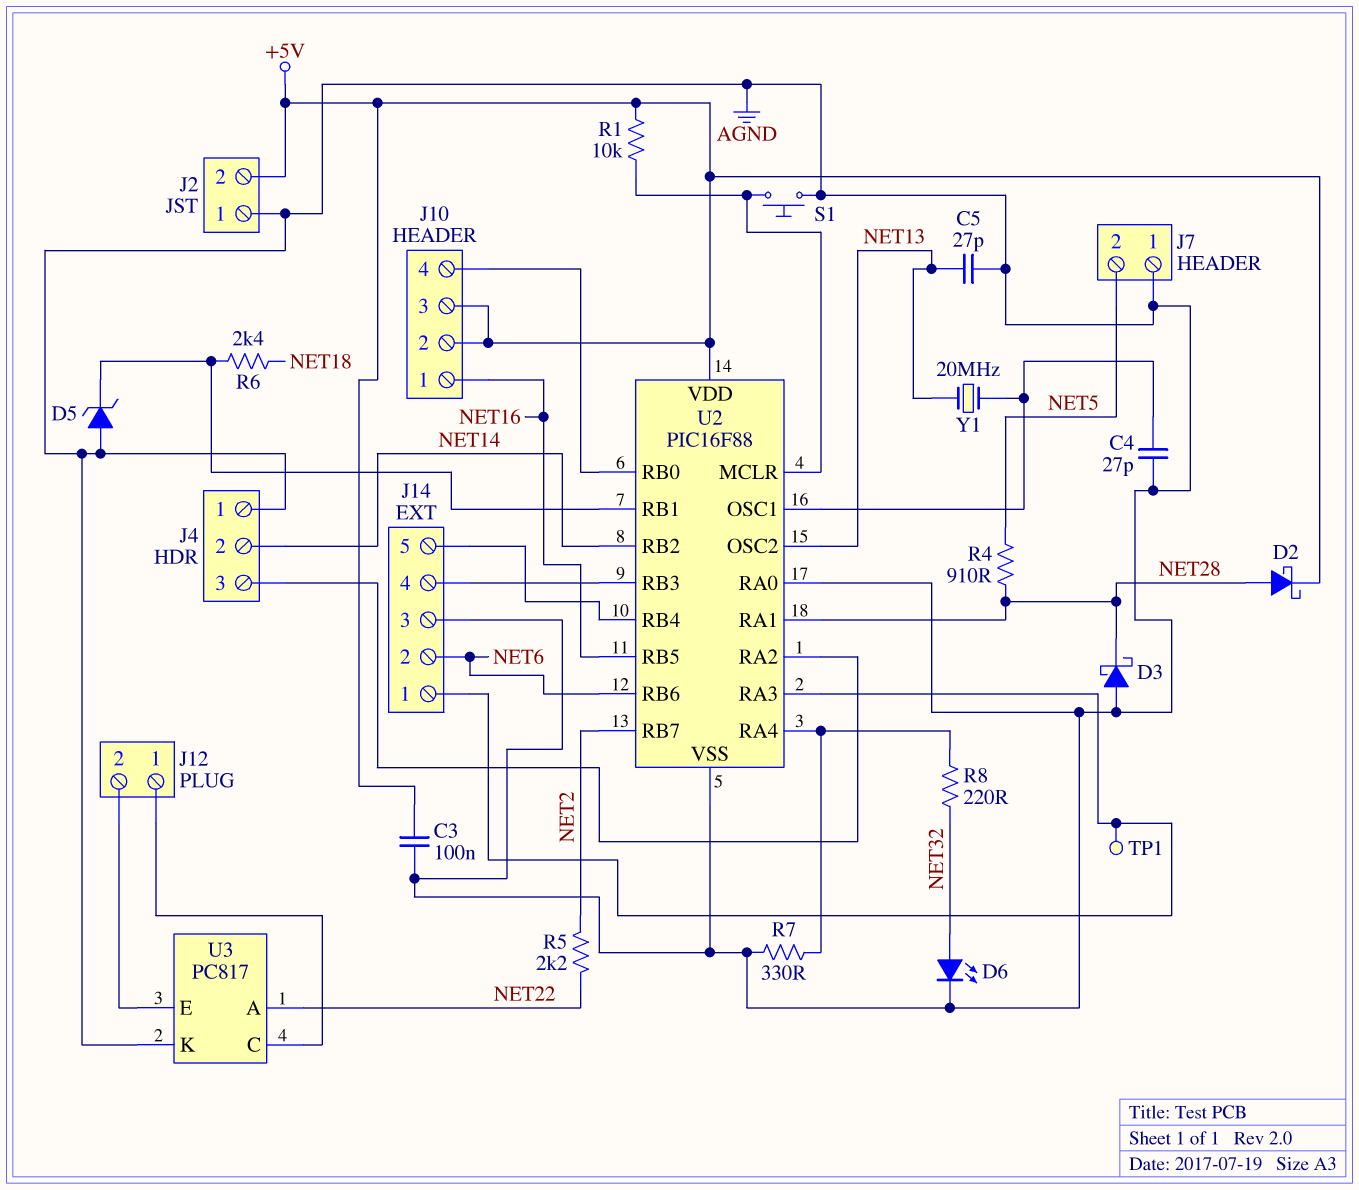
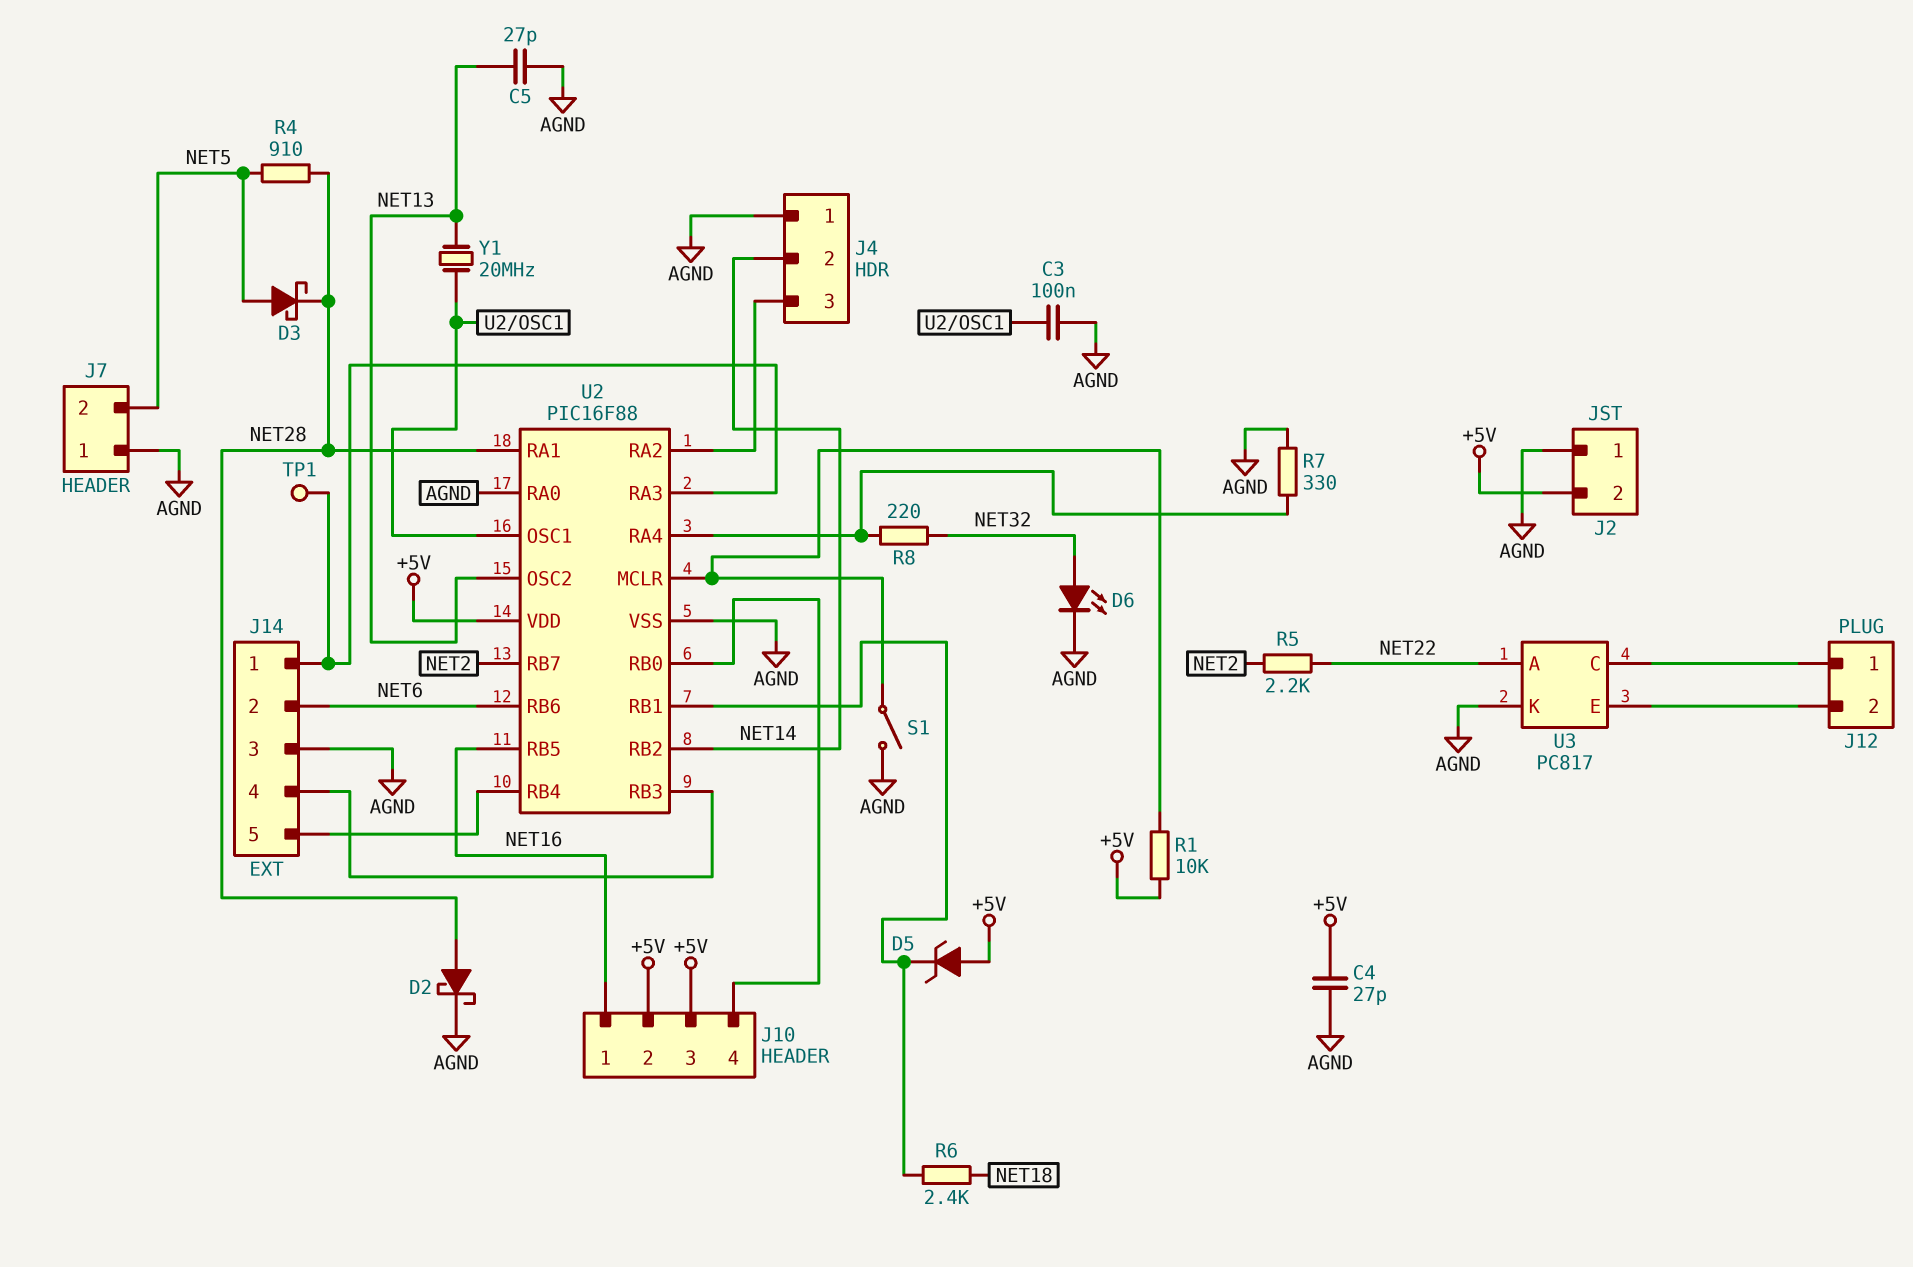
C3: 100nF (+5V, AGND) -> 100nF (AGND, U2/OSC1)
C4: 27pF (AGND, U2/OSC1) -> 27pF (+5V, AGND)
D2: schottky (A NET28, K +5V) -> schottky (A NET28, K AGND)
D3: schottky (A AGND, K NET28) -> schottky (A NET5, K NET28)
D5: zener (A AGND, K U2/RB1) -> zener (A +5V, K U2/RB1)
S1: button (AGND, U2/MCLR) -> switch (AGND, U2/MCLR)

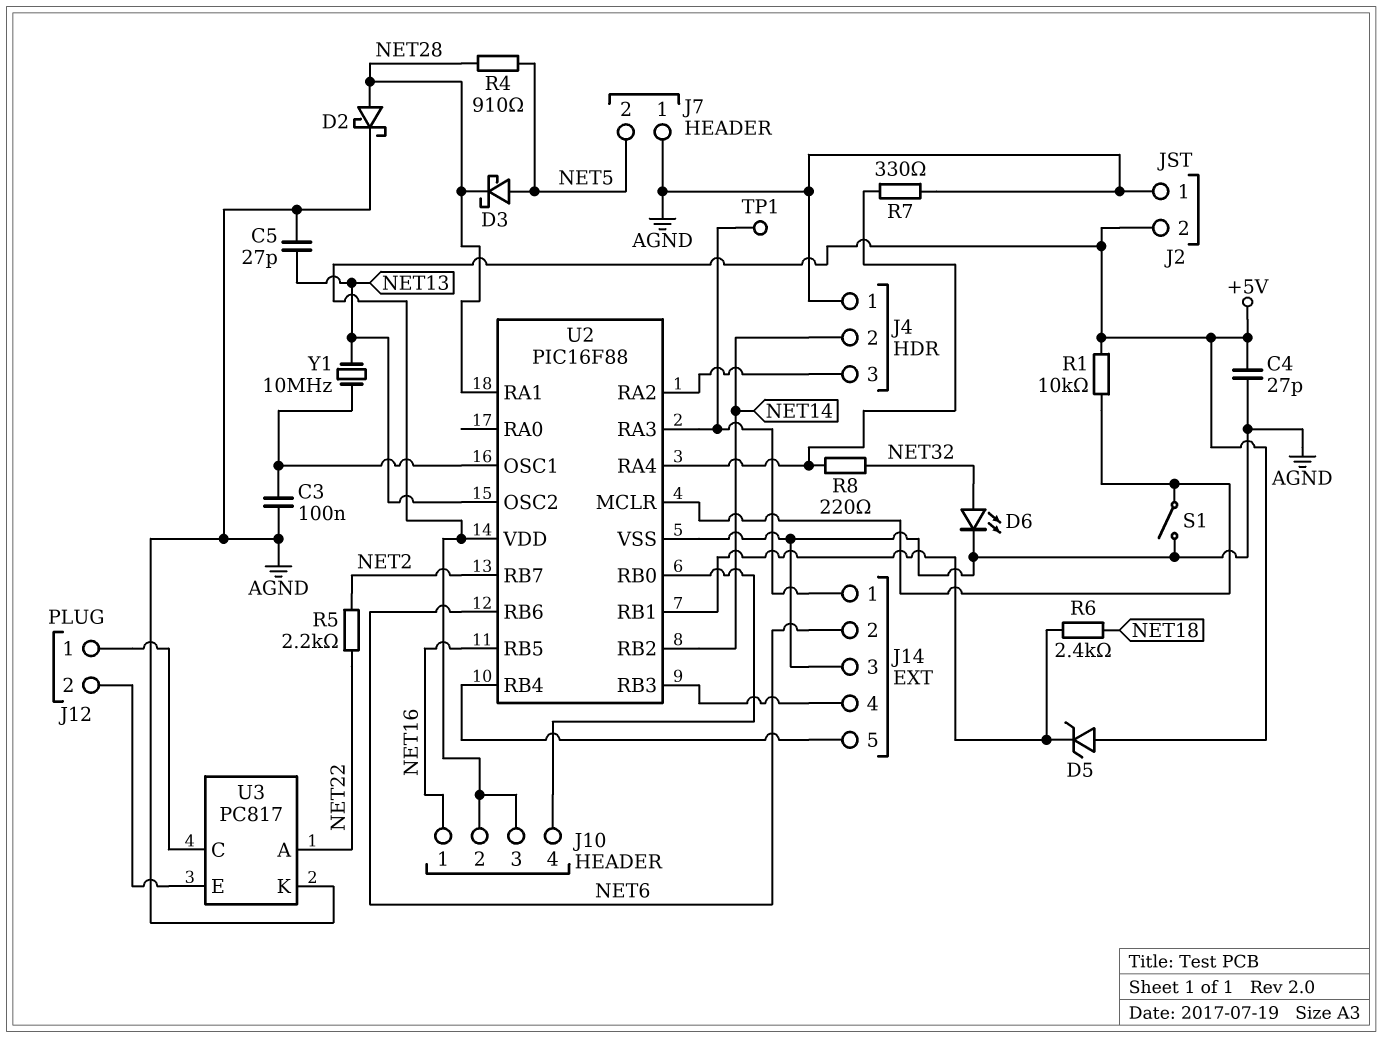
U2 pin RA0: AGND -> none
Y1: 20MHz (NET13, U2/OSC1) -> 10MHz (NET13, U2/OSC1)

